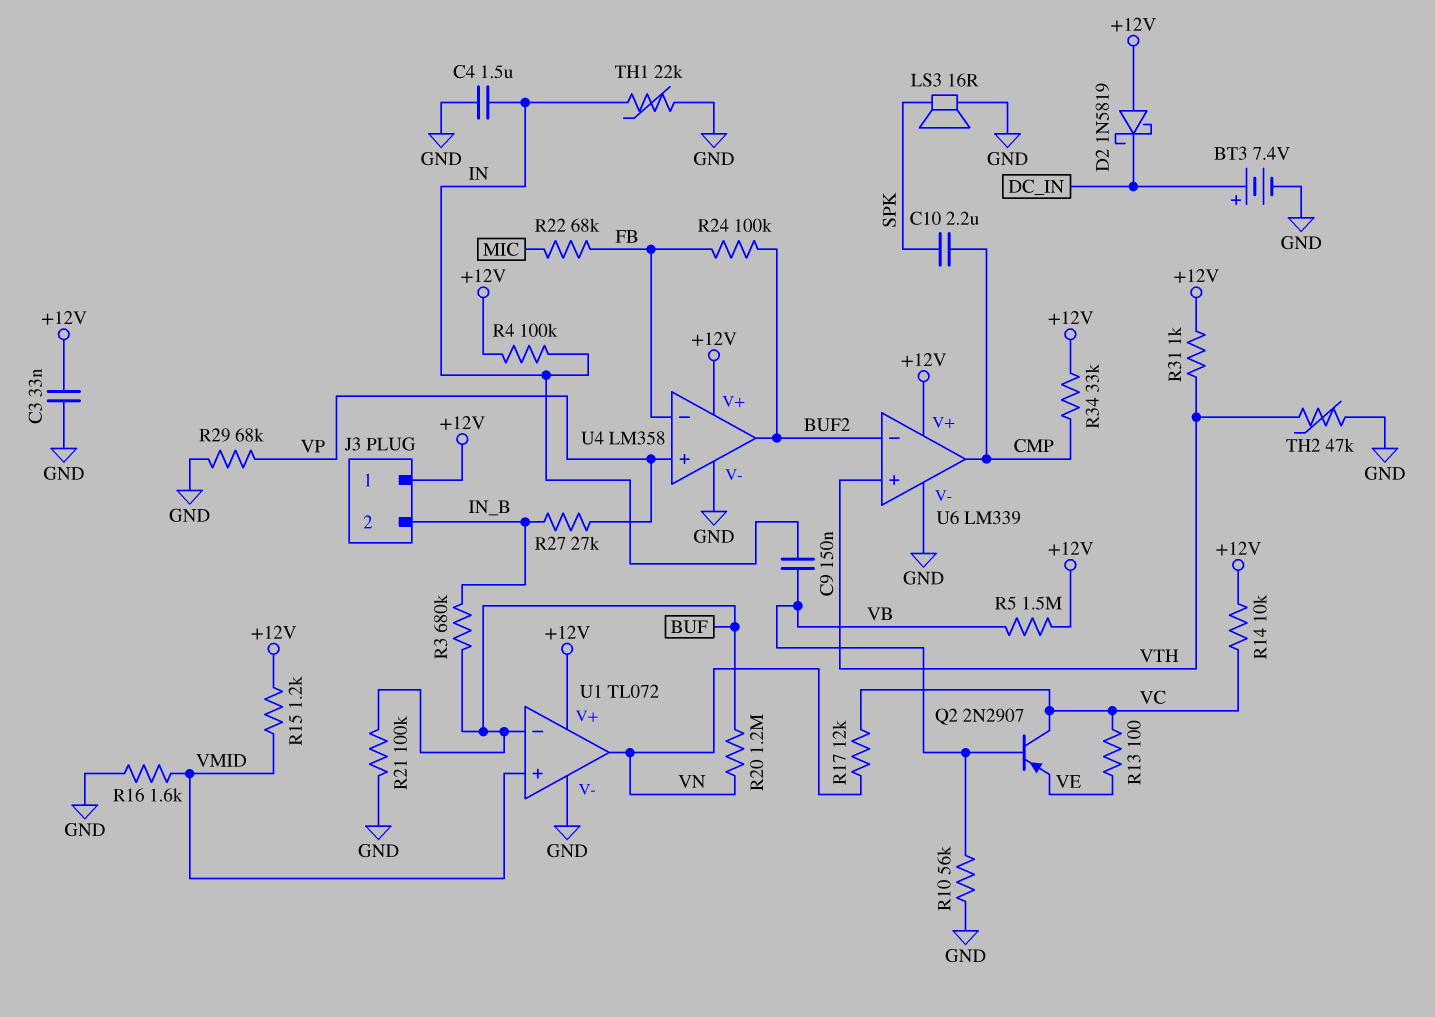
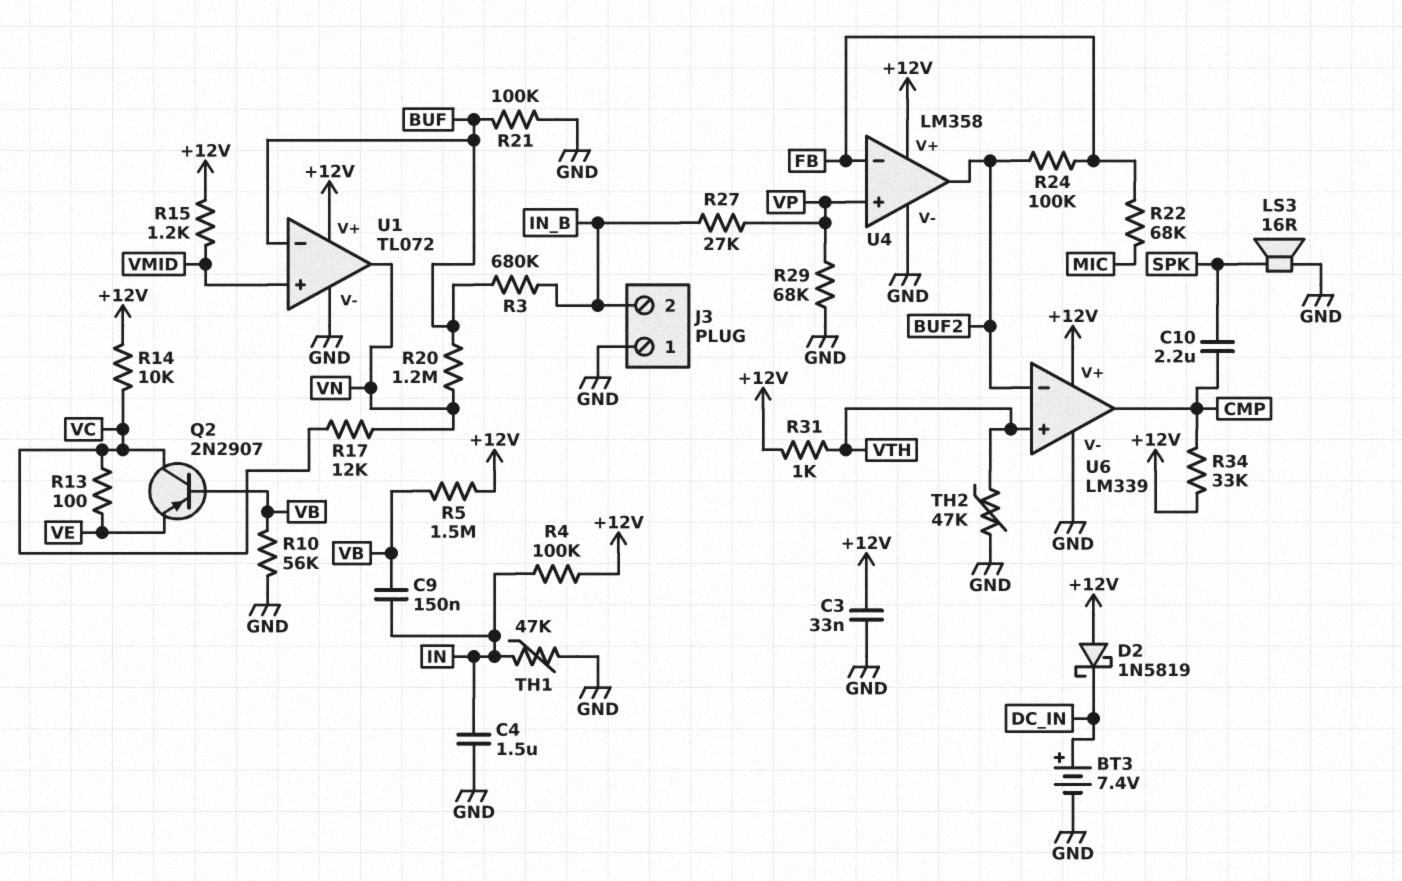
J3 pin 1: +12V -> GND
R16: 1.6k (GND, VMID) -> none
TH1: 22k (GND, IN) -> 47k (GND, IN)

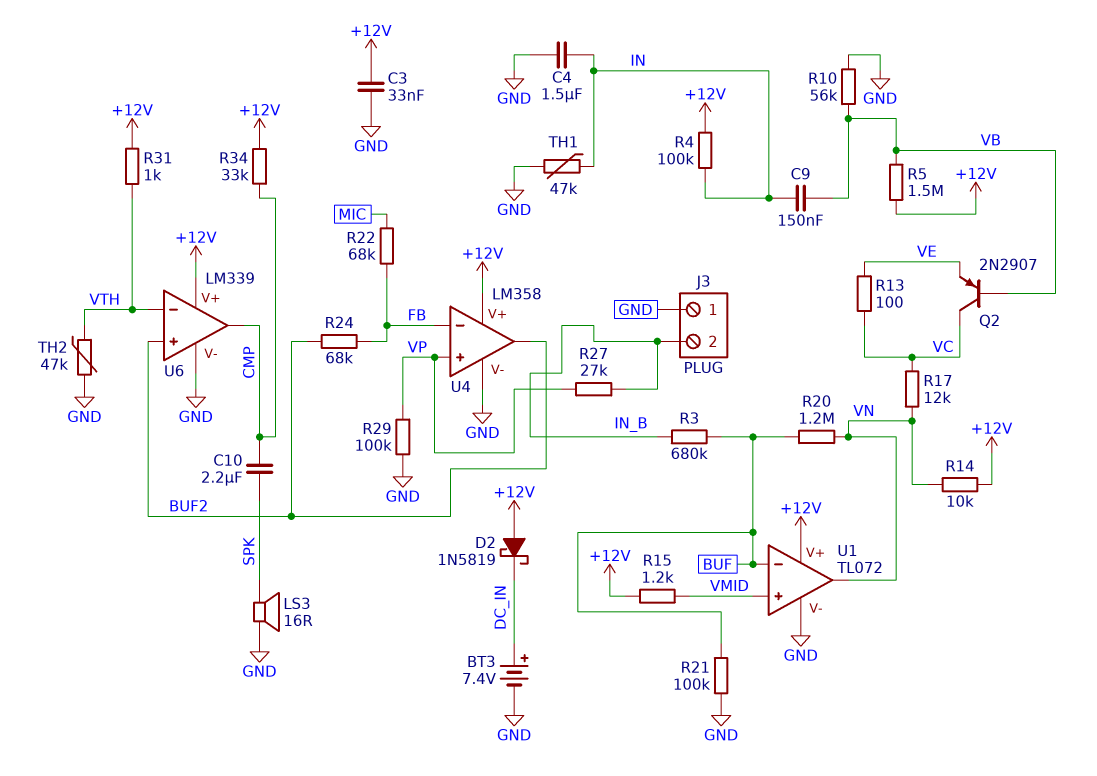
R14: 10k (+12V, VC) -> 10k (+12V, VN)
R24: 100k (BUF2, FB) -> 68k (BUF2, FB)
R29: 68k (GND, VP) -> 100k (GND, VP)
U6 pin in+: VTH -> BUF2
U6 pin in-: BUF2 -> VTH

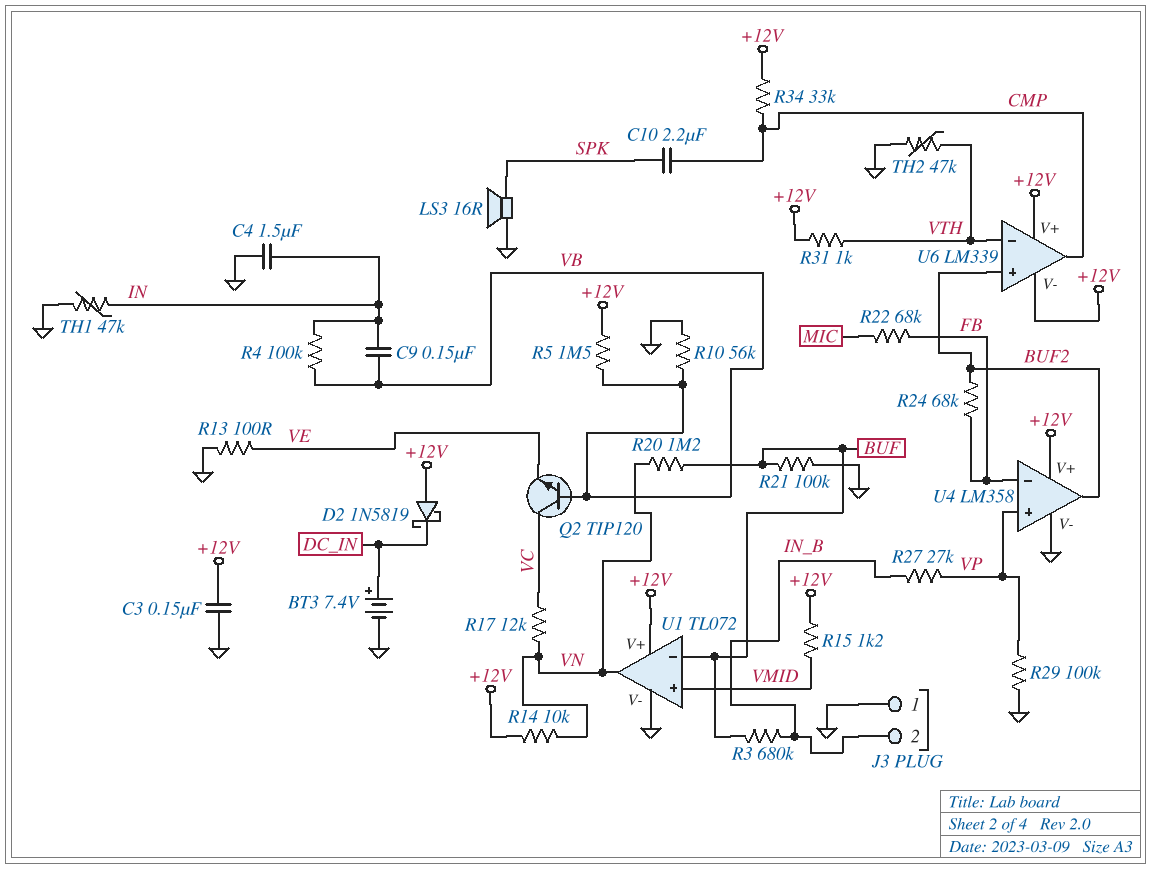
C3: 33nF (+12V, GND) -> 150nF (+12V, GND)
Q2: PNP 2N2907 (B VB, C VC, E VE) -> NPN TIP120 (B VB, C VC, E VE)
R4: 100k (+12V, IN) -> 100k (IN, VB)
R13: 100 (VC, VE) -> 100 (GND, VE)
U6 pin V-: GND -> +12V

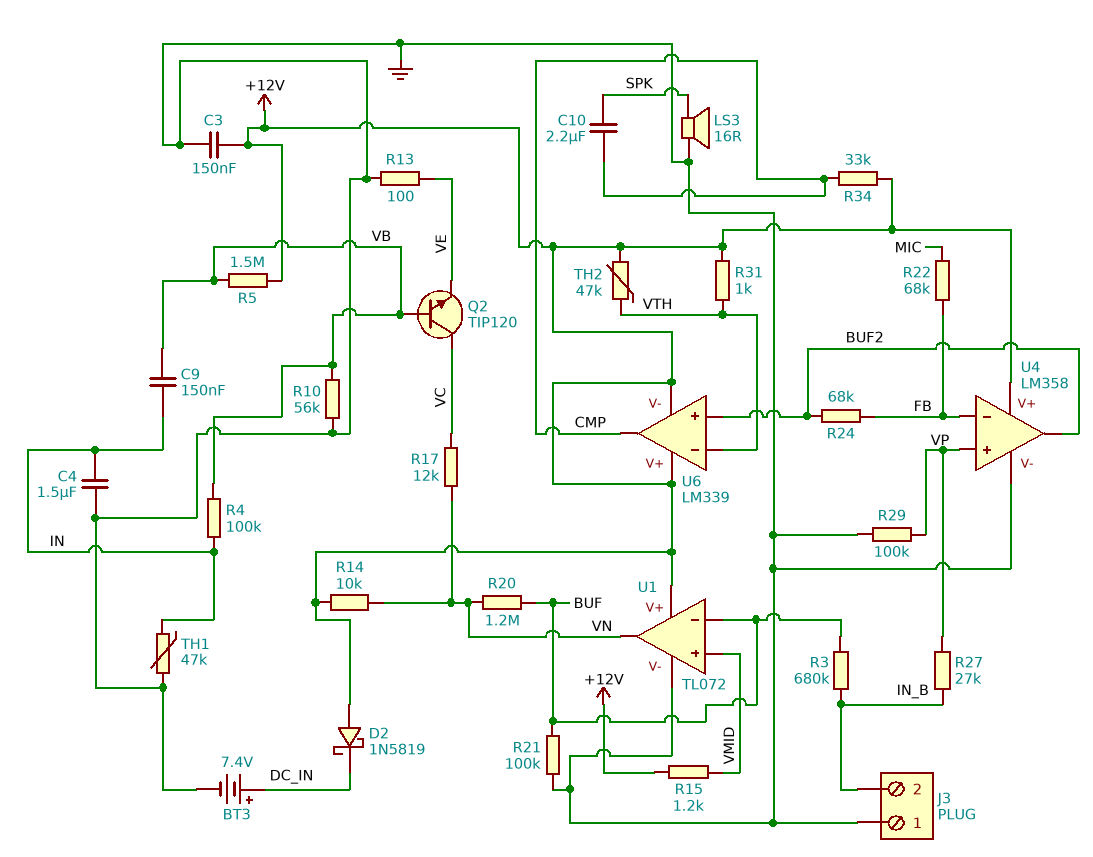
TH2: 47k (GND, VTH) -> 47k (+12V, VTH)

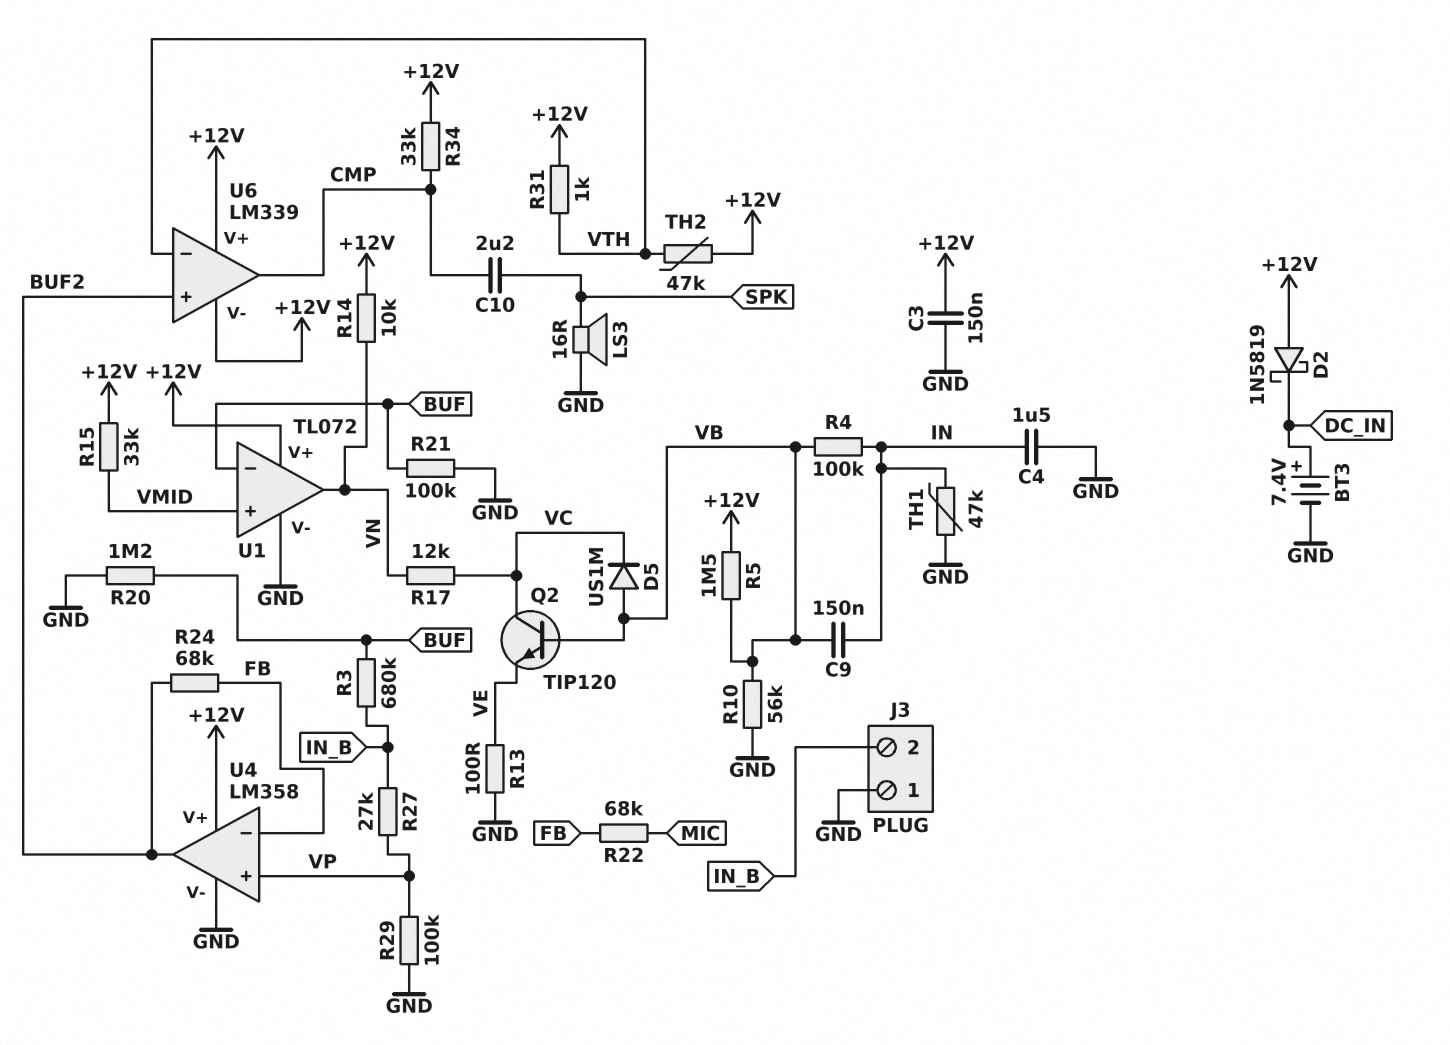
D5: none -> diode US1M (A VB, K VC)
R15: 1.2k (+12V, VMID) -> 33k (+12V, VMID)
R20: 1.2M (BUF, VN) -> 1.2M (BUF, GND)

